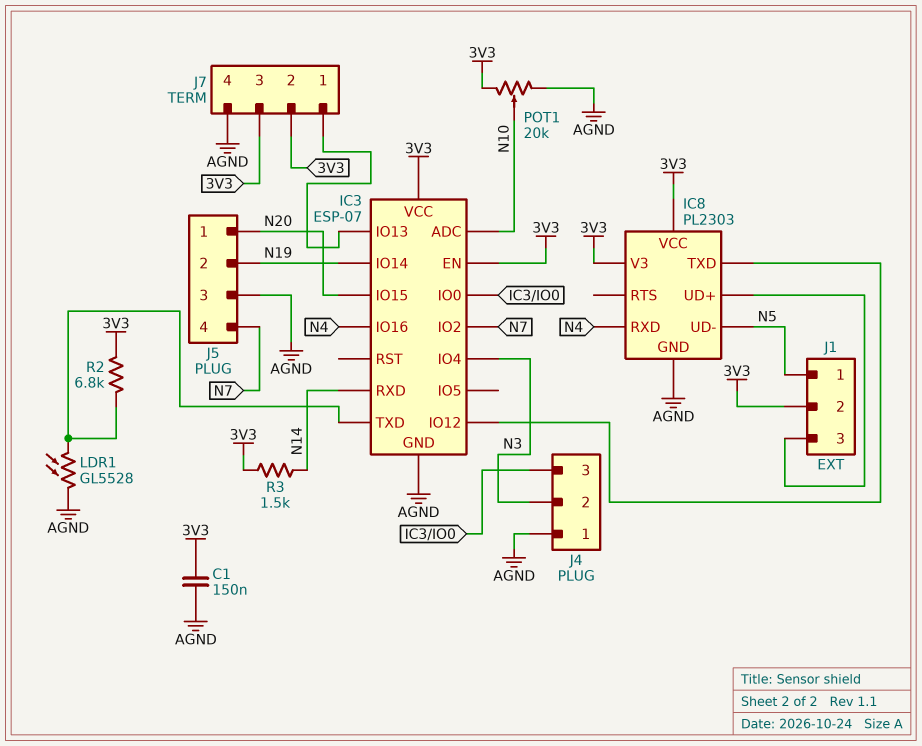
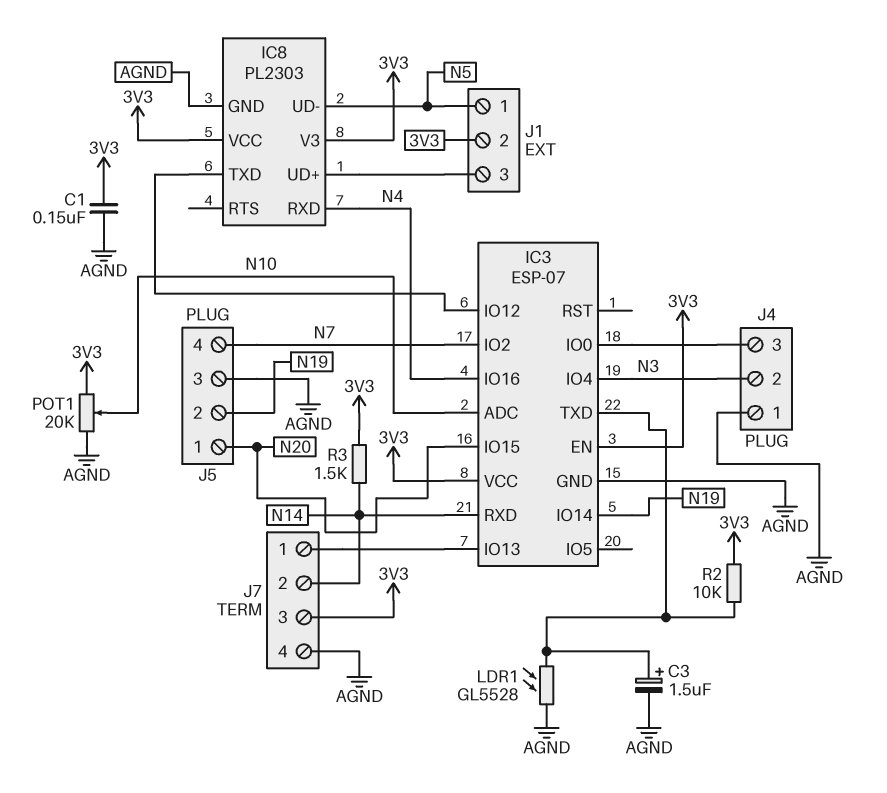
C3: none -> 1.5uF (plus IC3/TXD, minus AGND)
J7 pin 2: 3V3 -> N14
R2: 6.8k (3V3, IC3/TXD) -> 10k (3V3, IC3/TXD)

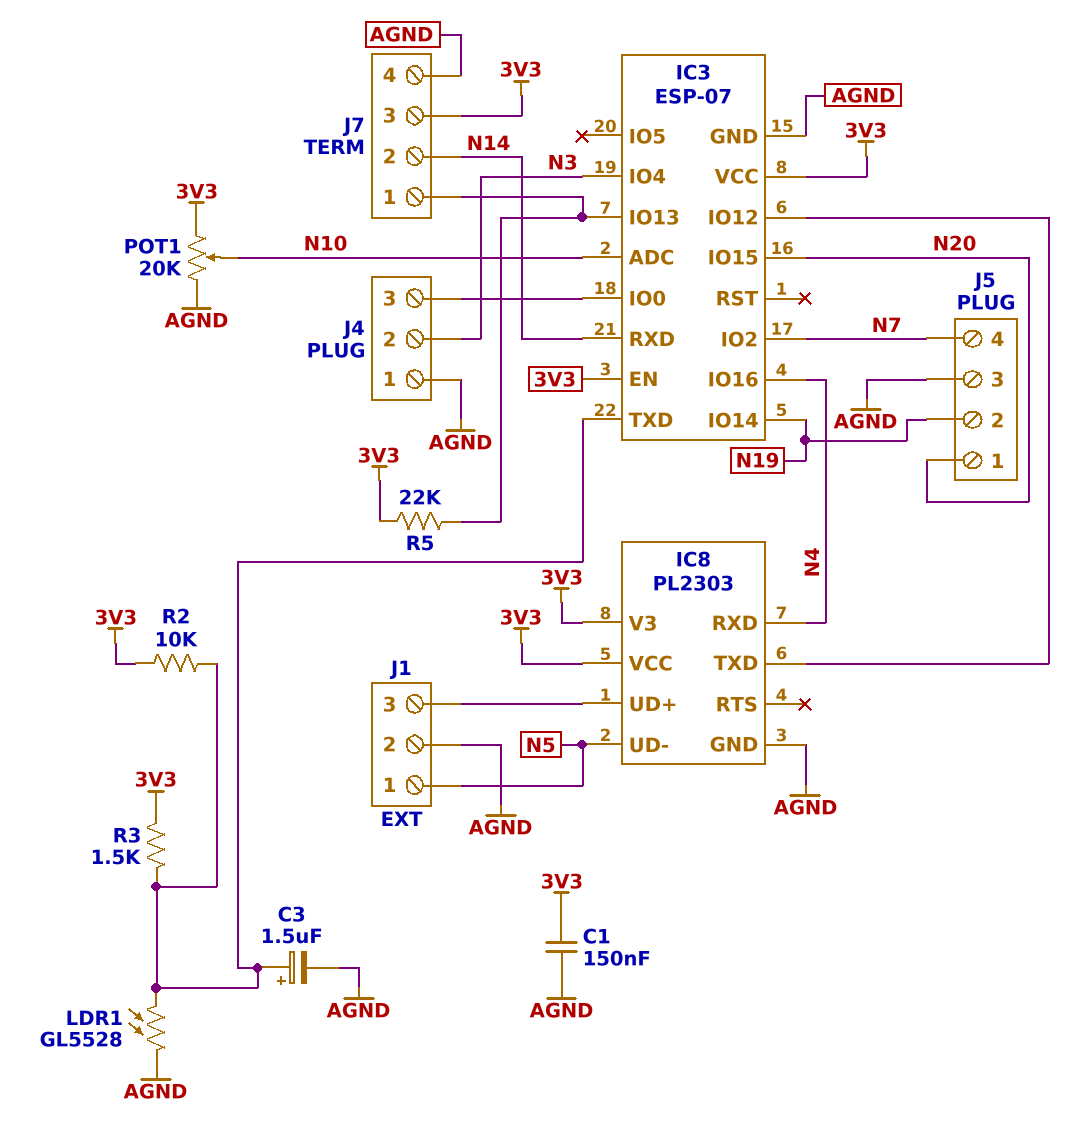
J1 pin 2: 3V3 -> AGND
R3: 1.5k (3V3, N14) -> 1.5k (3V3, IC3/TXD)
R5: none -> 22k (3V3, IC3/IO13)

